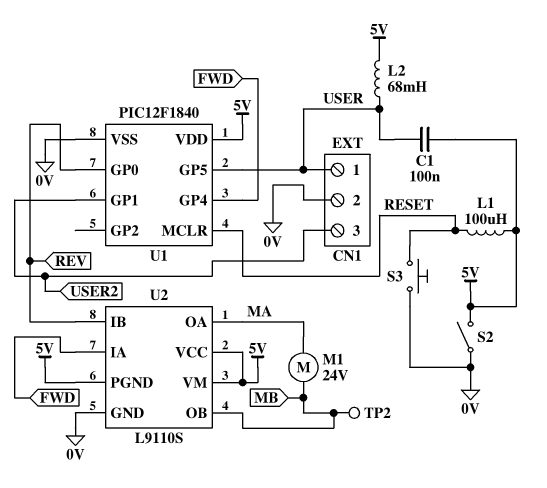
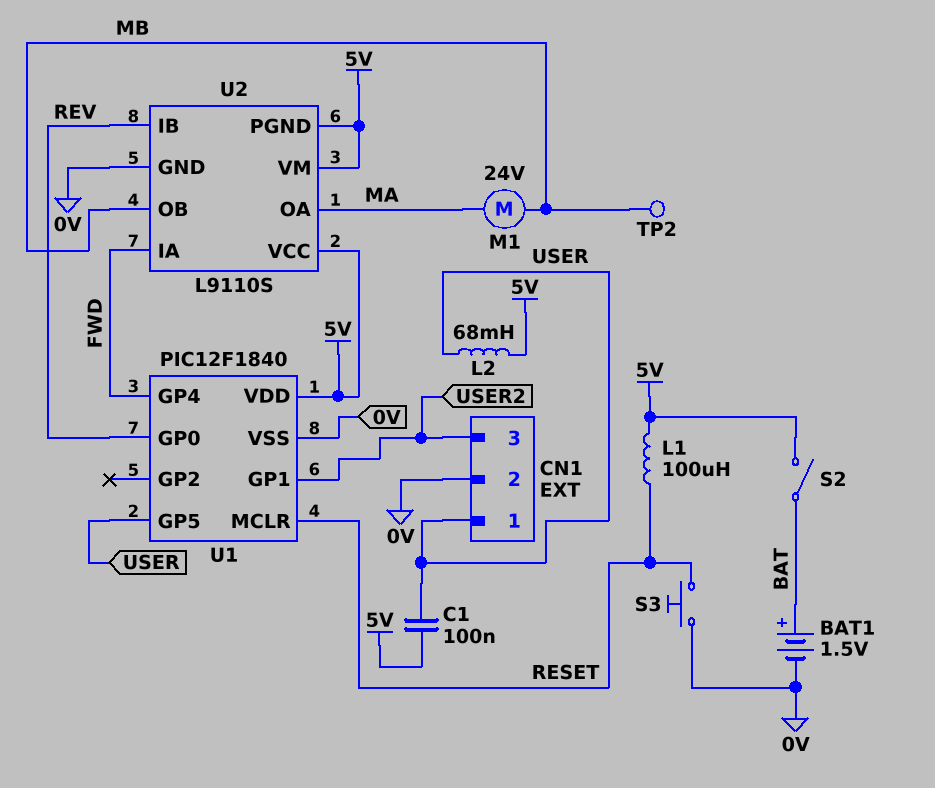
BAT1: none -> 1.5V (plus BAT, minus 0V)
S2: switch (0V, 5V) -> switch (5V, BAT)

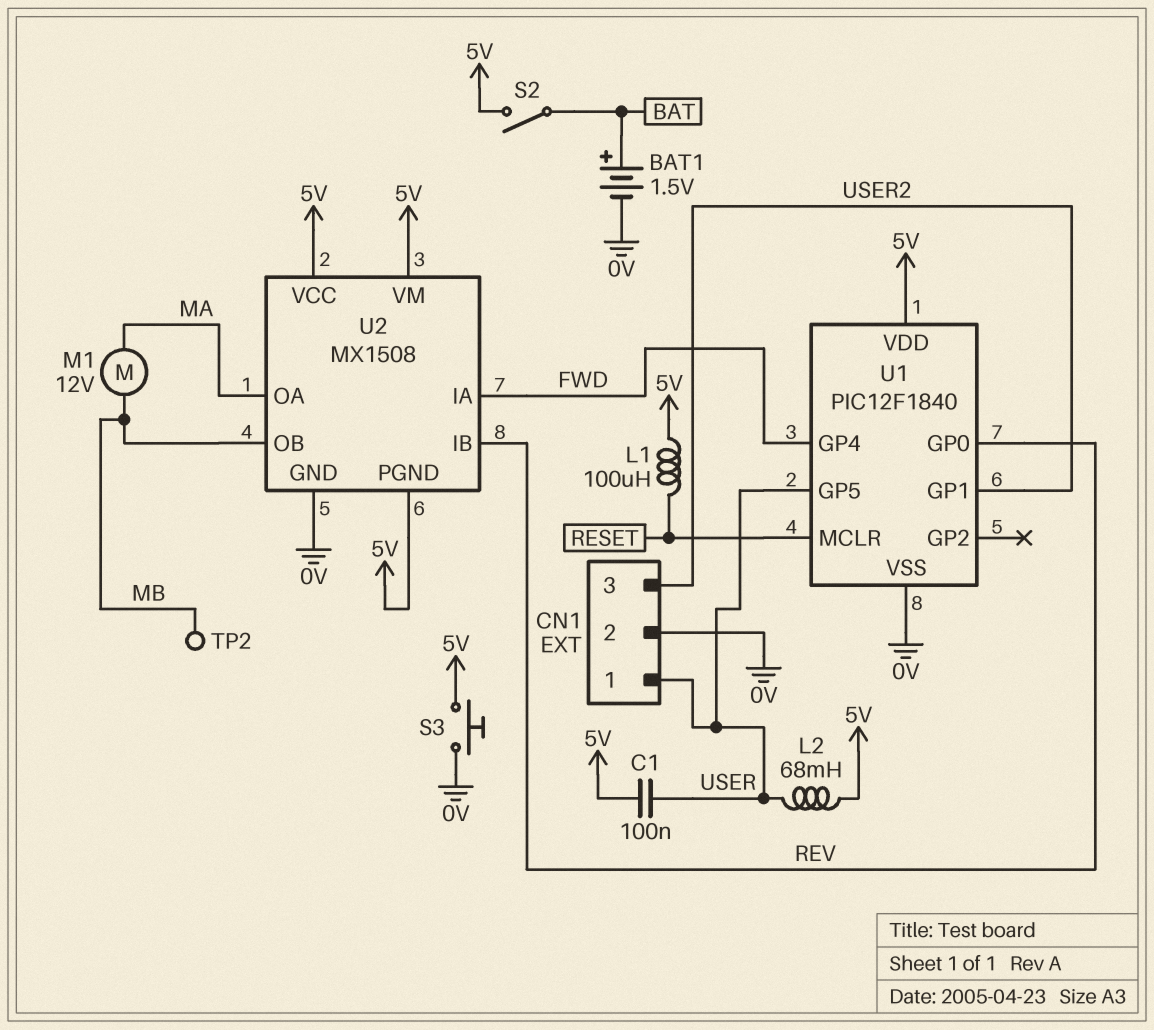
M1: motor 24V (MA, MB) -> motor 12V (MA, MB)
S3: button (0V, RESET) -> button (0V, 5V)
U2: L9110S -> MX1508

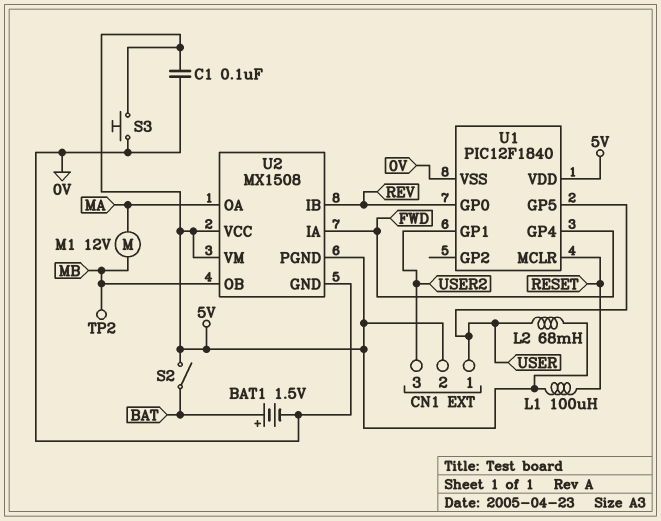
C1: 100nF (5V, USER) -> 100nF (0V, 5V)
CN1 pin 2: 0V -> 5V

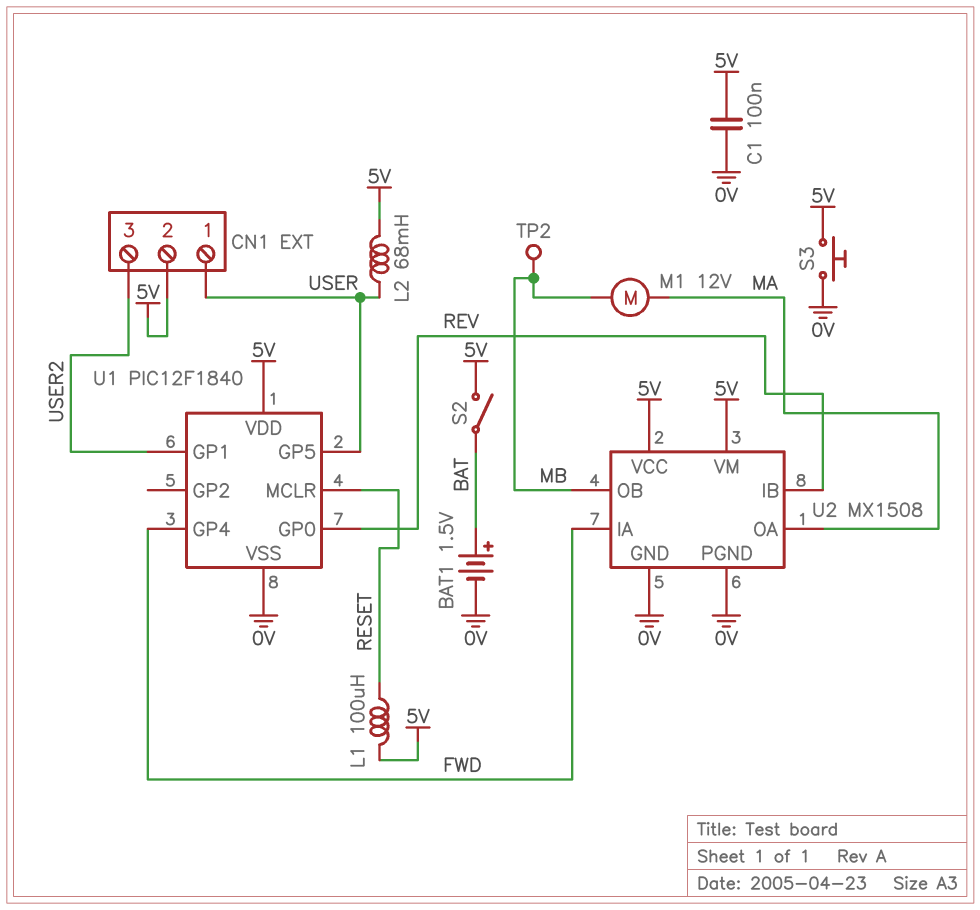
U2 pin PGND: 5V -> 0V

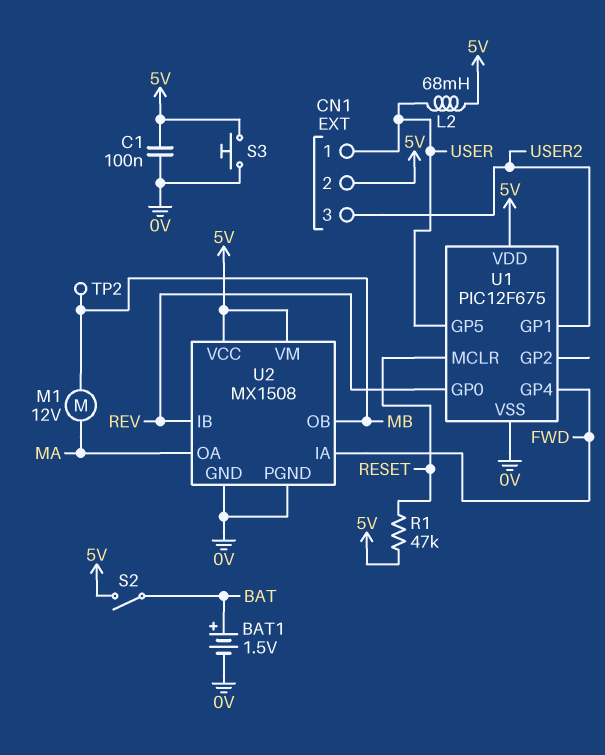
L1: 100uH (5V, RESET) -> none
R1: none -> 47k (5V, RESET)
U1: PIC12F1840 -> PIC12F675

